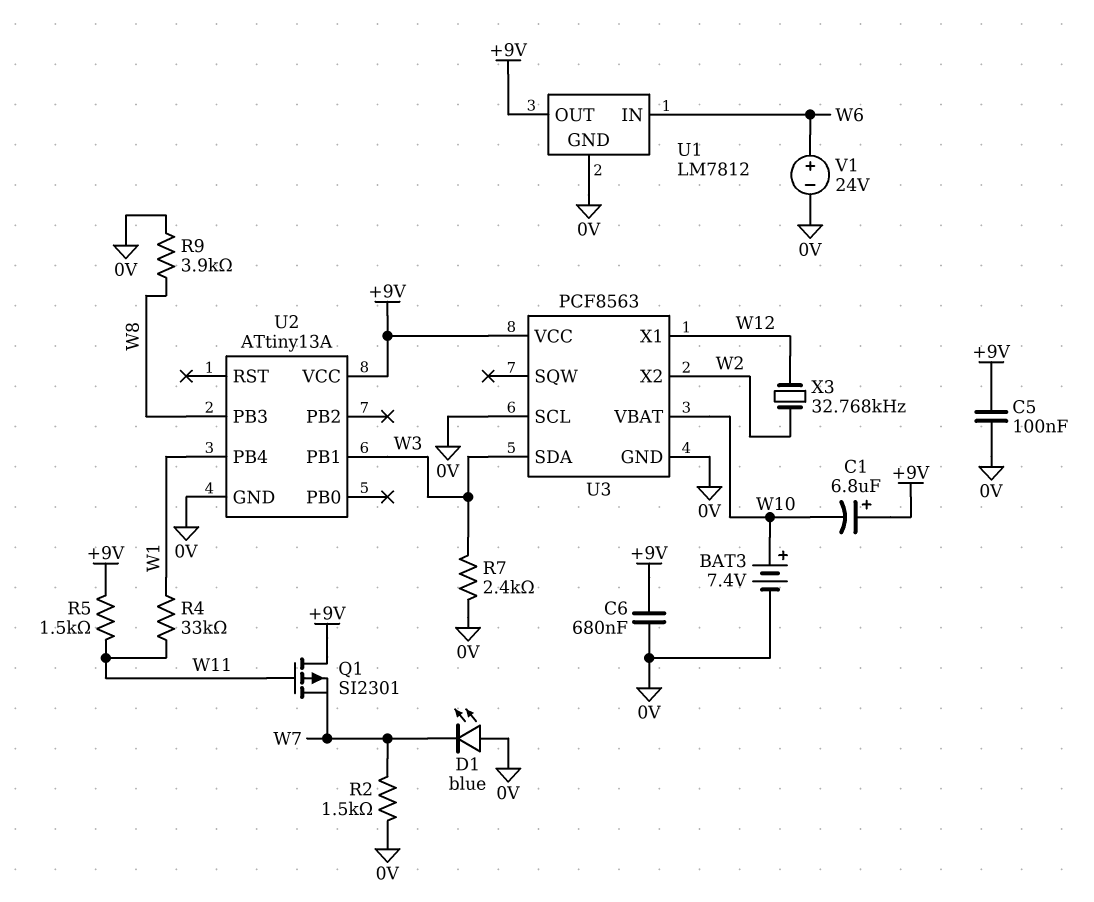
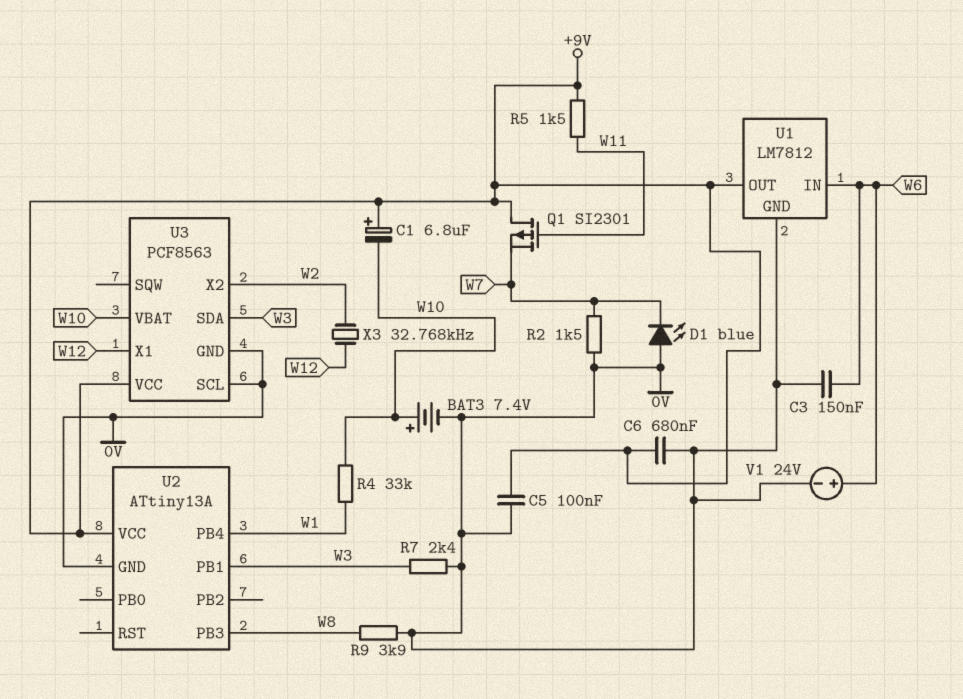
C3: none -> 150nF (0V, W6)
R4: 33k (W1, W11) -> 33k (W1, W10)

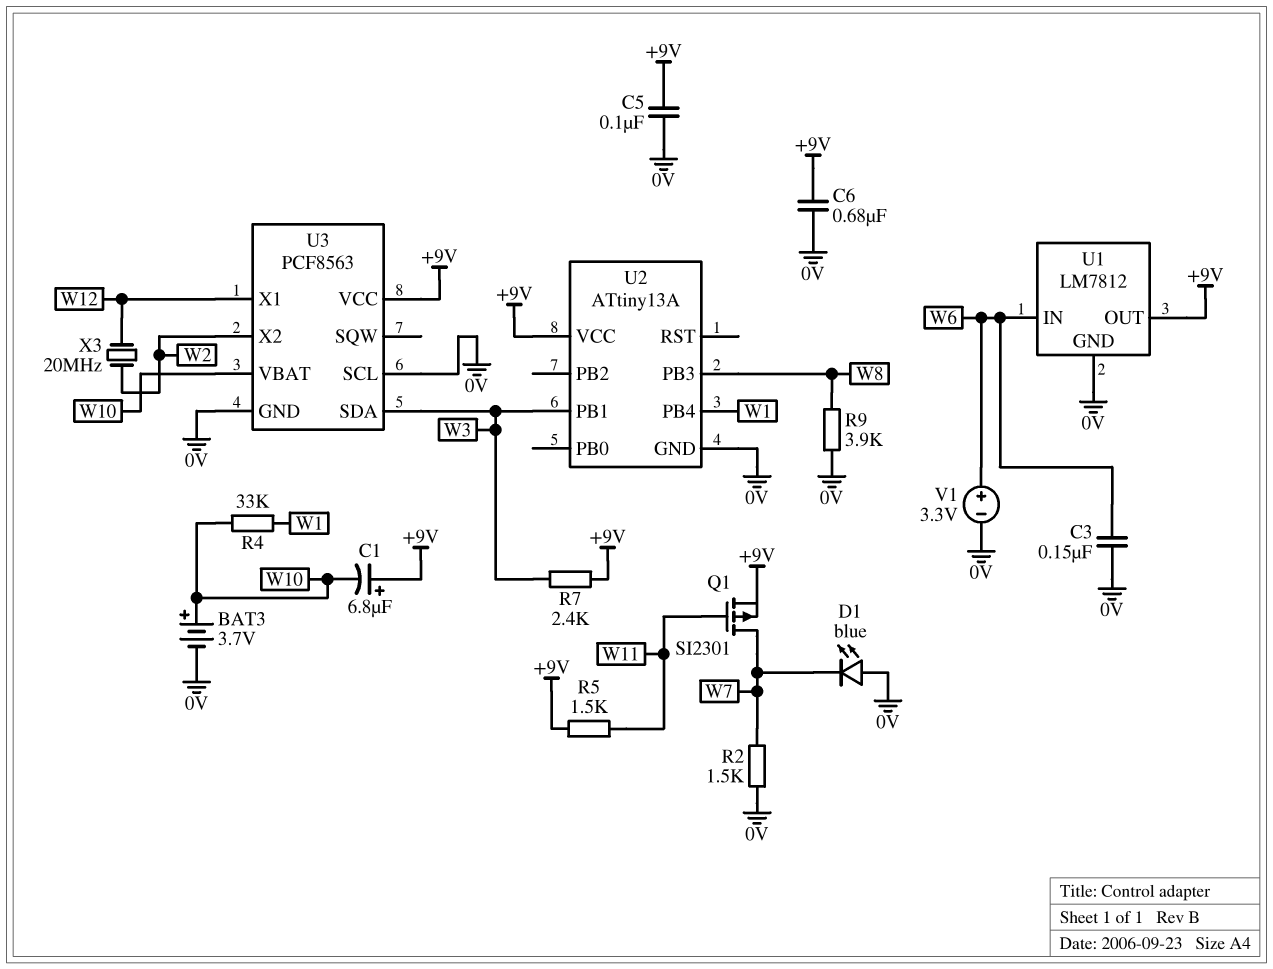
BAT3: 7.4V (plus W10, minus 0V) -> 3.7V (plus W10, minus 0V)
Q1: PMOS SI2301 (G W11, D +9V, S W7) -> PMOS SI2301 (G W11, D W7, S +9V)
R7: 2.4k (0V, W3) -> 2.4k (+9V, W3)
V1: 24V (plus W6, minus 0V) -> 3.3V (plus W6, minus 0V)
X3: 32.768kHz (W2, W12) -> 20MHz (W2, W12)

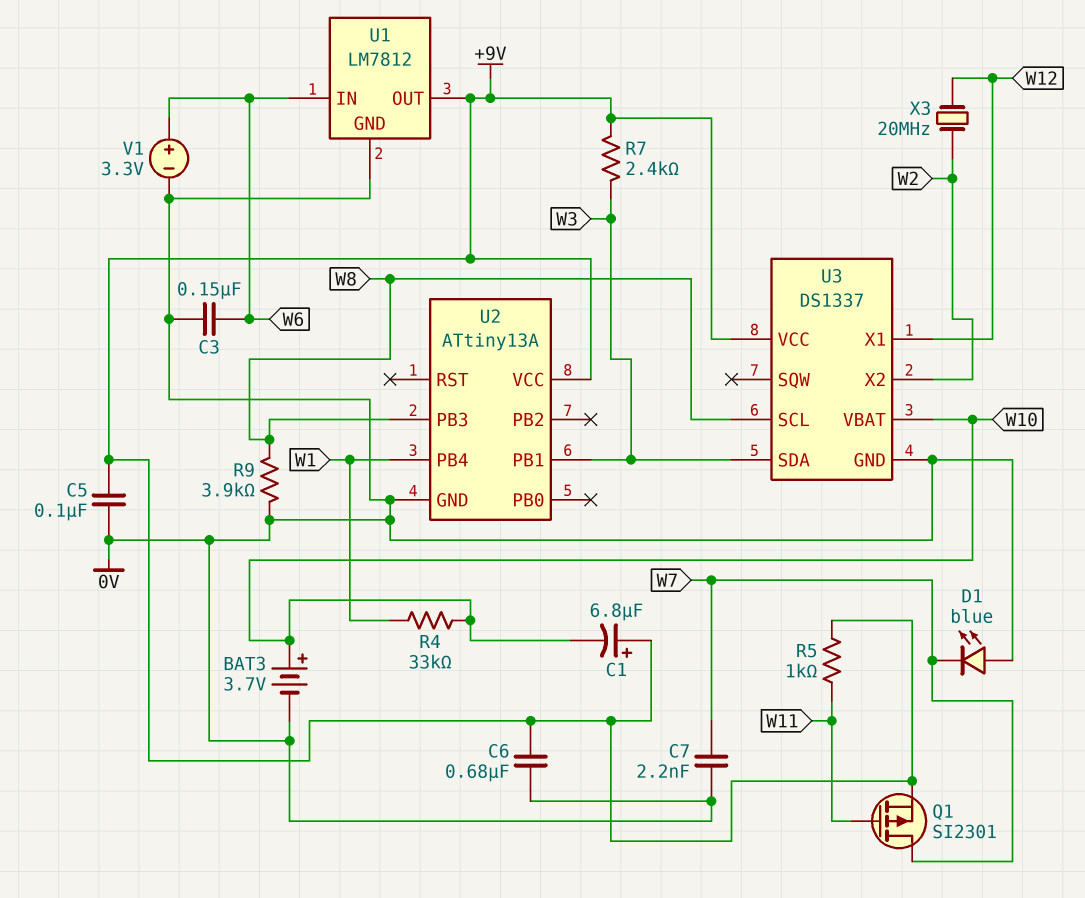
C7: none -> 2.2nF (0V, W7)
R2: 1.5k (0V, W7) -> none
R5: 1.5k (+9V, W11) -> 1k (+9V, W11)
U3: PCF8563 -> DS1337
U3 pin SCL: 0V -> W8

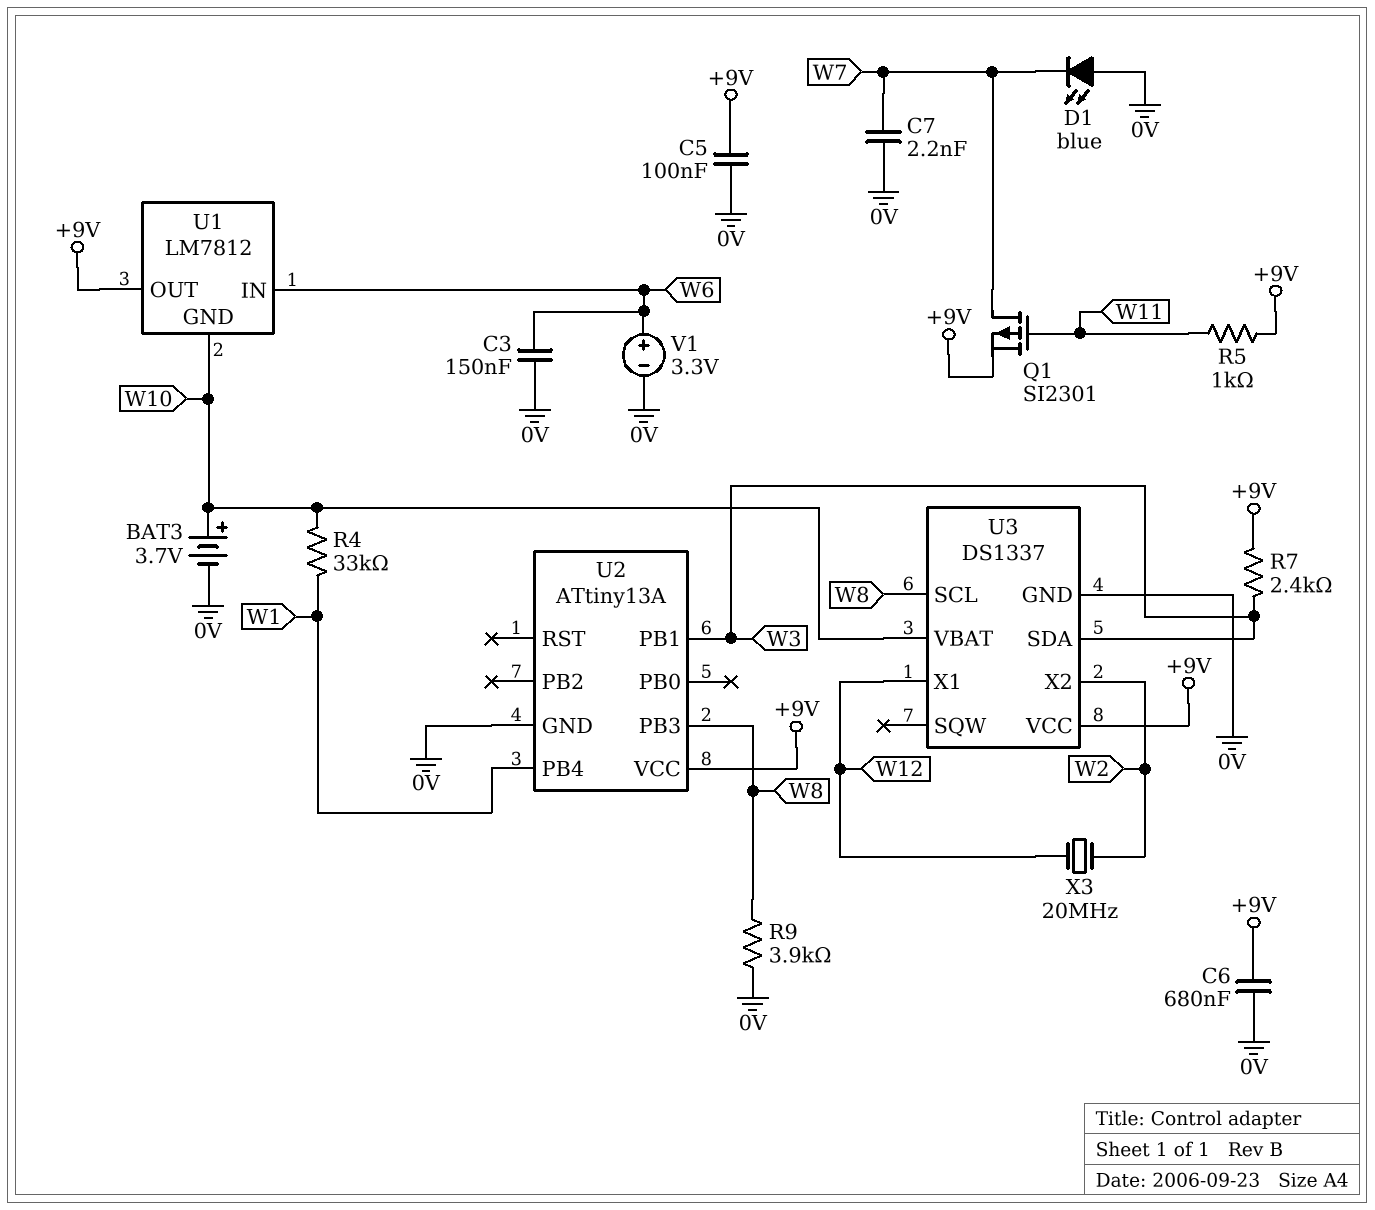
C1: 6.8uF (plus +9V, minus W10) -> none
U1 pin GND: 0V -> W10

